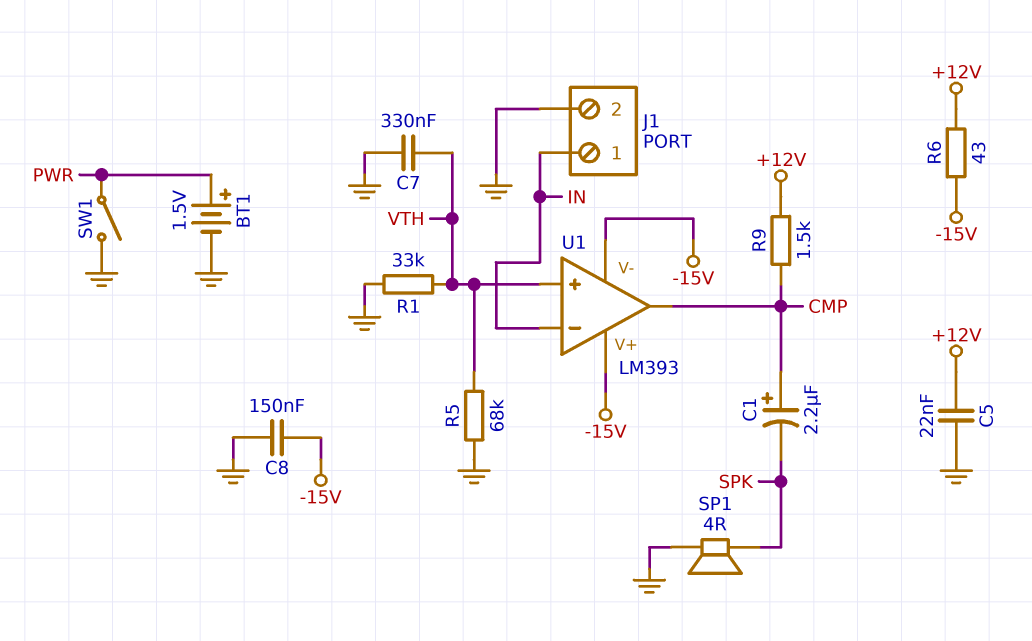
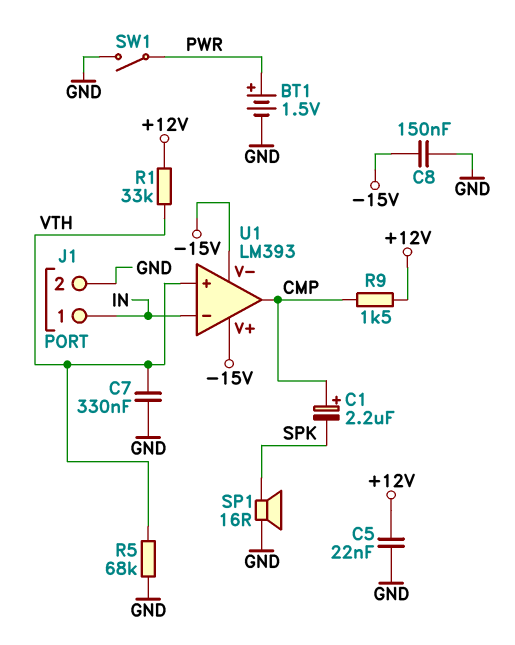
R1: 33k (GND, VTH) -> 33k (+12V, VTH)
R6: 43 (+12V, -15V) -> none
SP1: speaker 4R (GND, SPK) -> speaker 16R (GND, SPK)

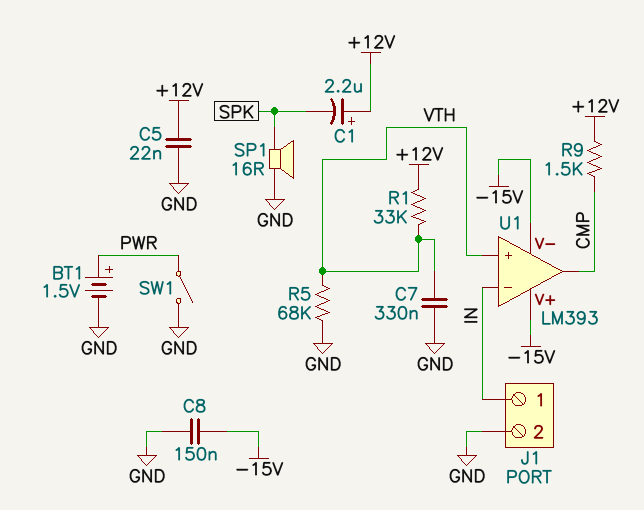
C1: 2.2uF (plus CMP, minus SPK) -> 2.2uF (plus +12V, minus SPK)

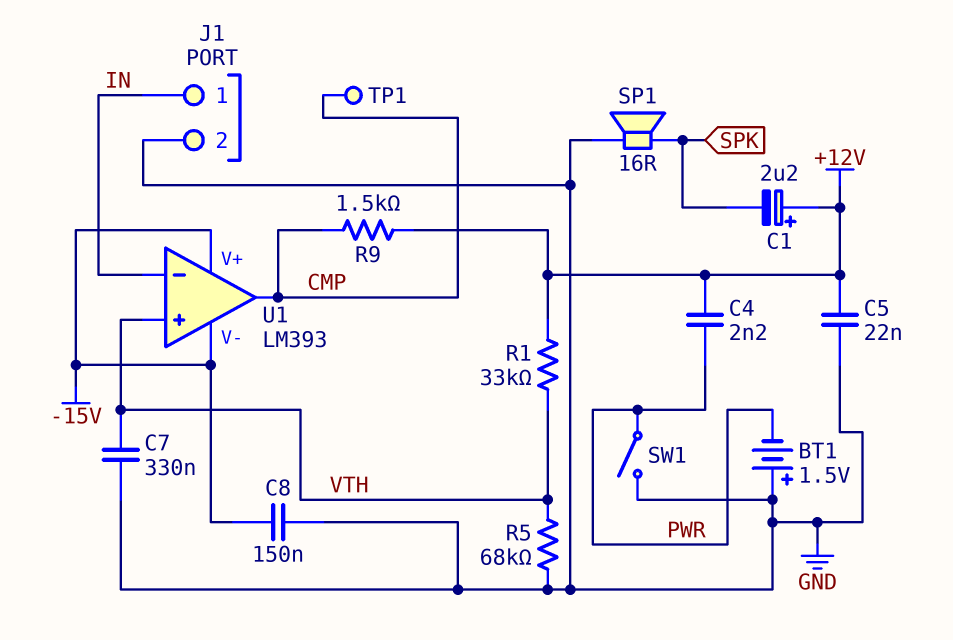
BT1: 1.5V (plus PWR, minus GND) -> 1.5V (plus GND, minus PWR)
C4: none -> 2.2nF (+12V, PWR)
TP1: none -> test point (CMP)

